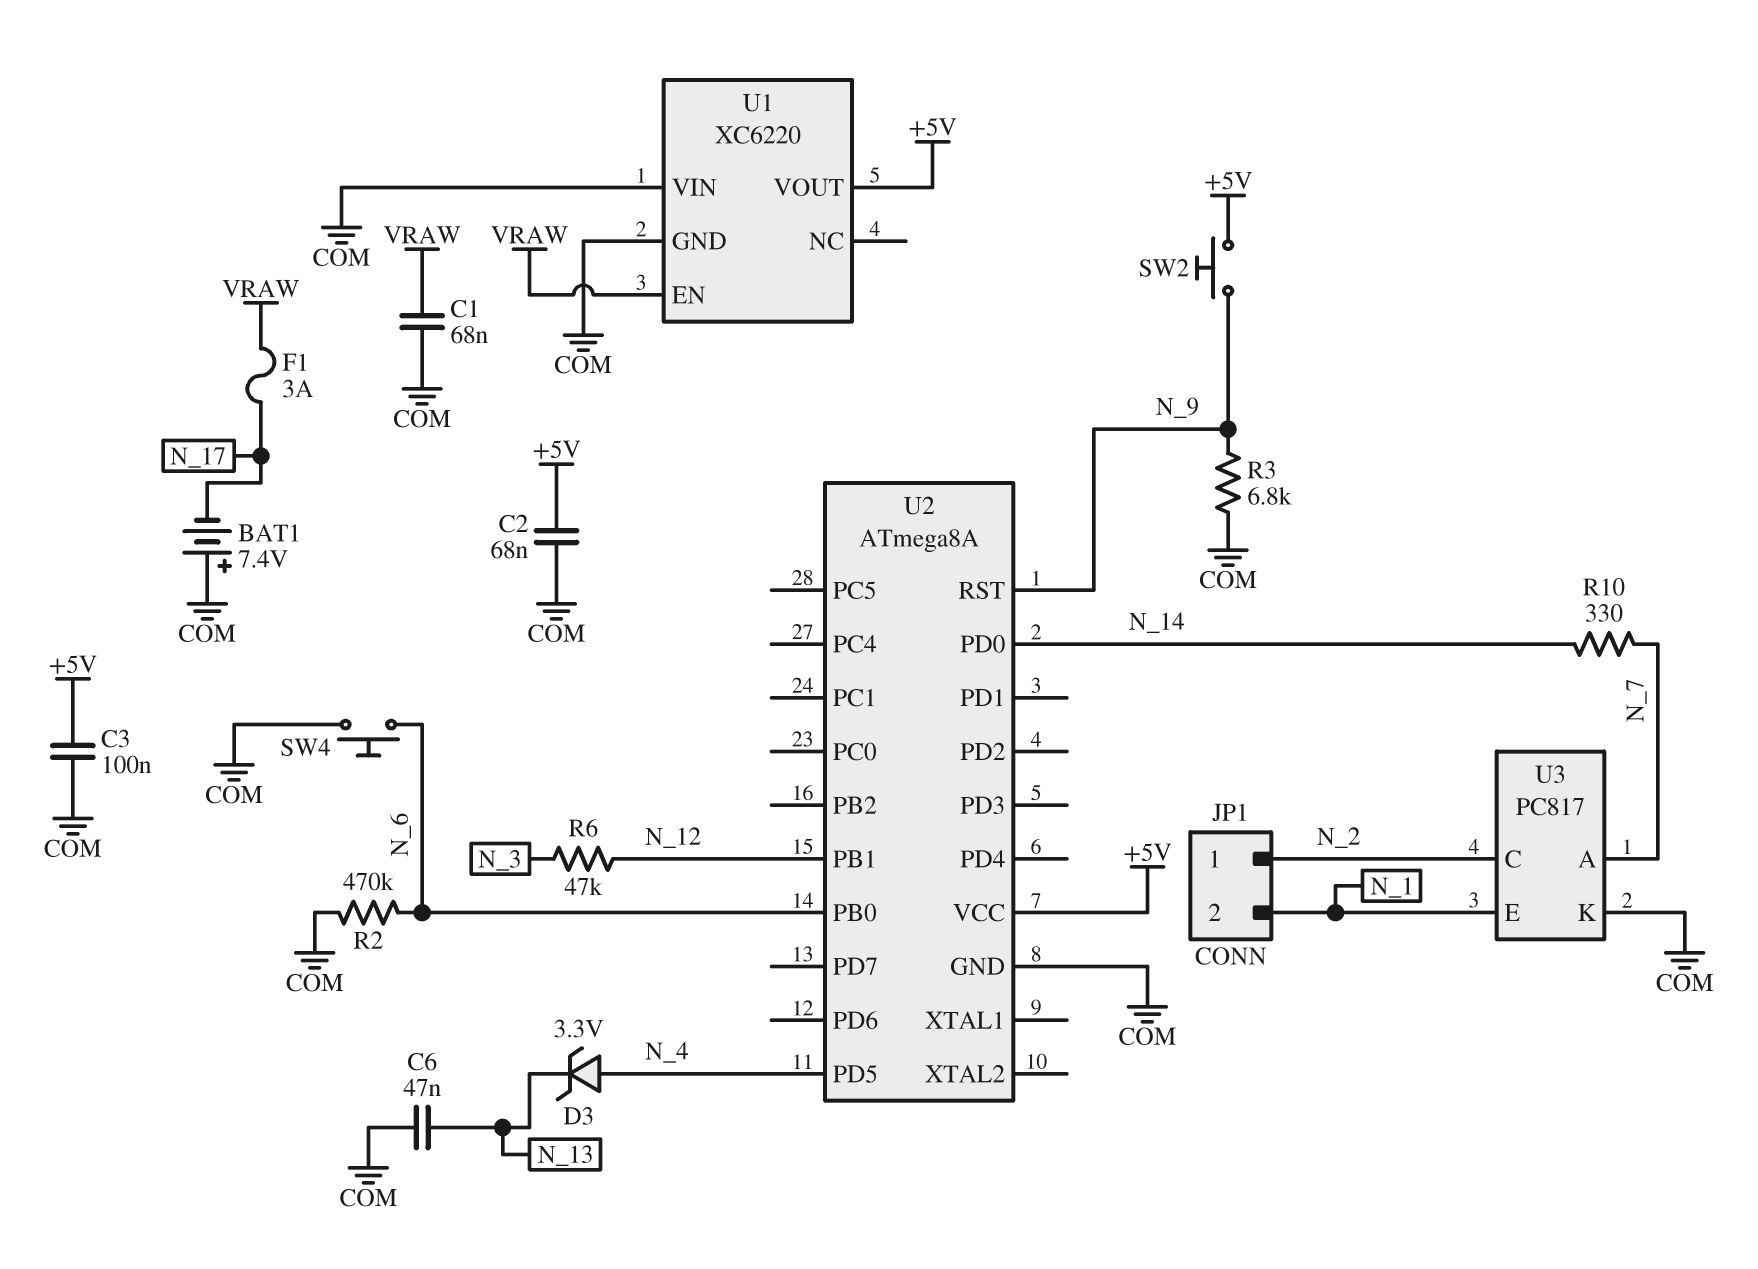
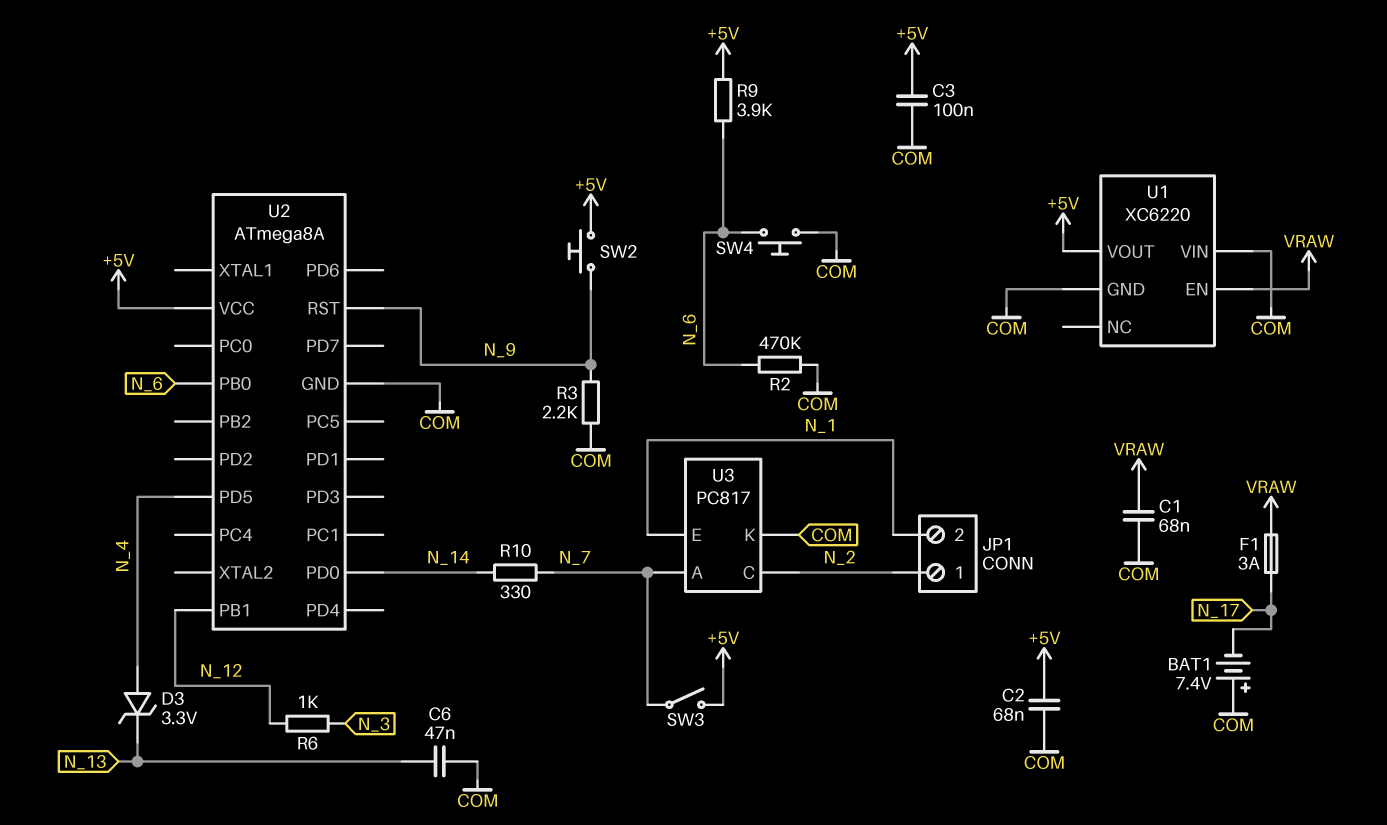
R3: 6.8k (COM, N_9) -> 2.2k (COM, N_9)
R6: 47k (N_3, N_12) -> 1k (N_3, N_12)
R9: none -> 3.9k (+5V, N_6)
SW3: none -> switch (+5V, N_7)

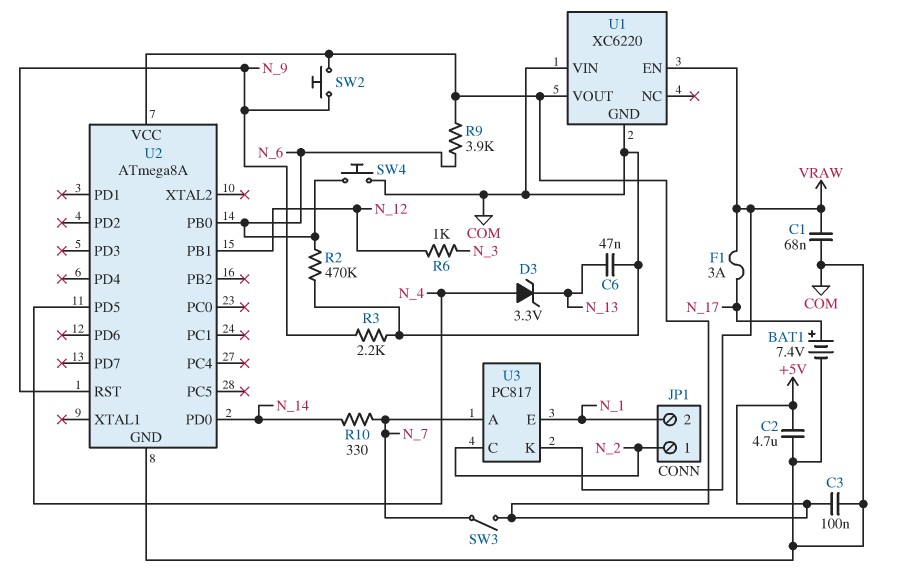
BAT1: 7.4V (plus COM, minus N_17) -> 7.4V (plus N_17, minus COM)
C2: 68nF (+5V, COM) -> 4.7uF (+5V, COM)
U3 pin K: COM -> VRAW

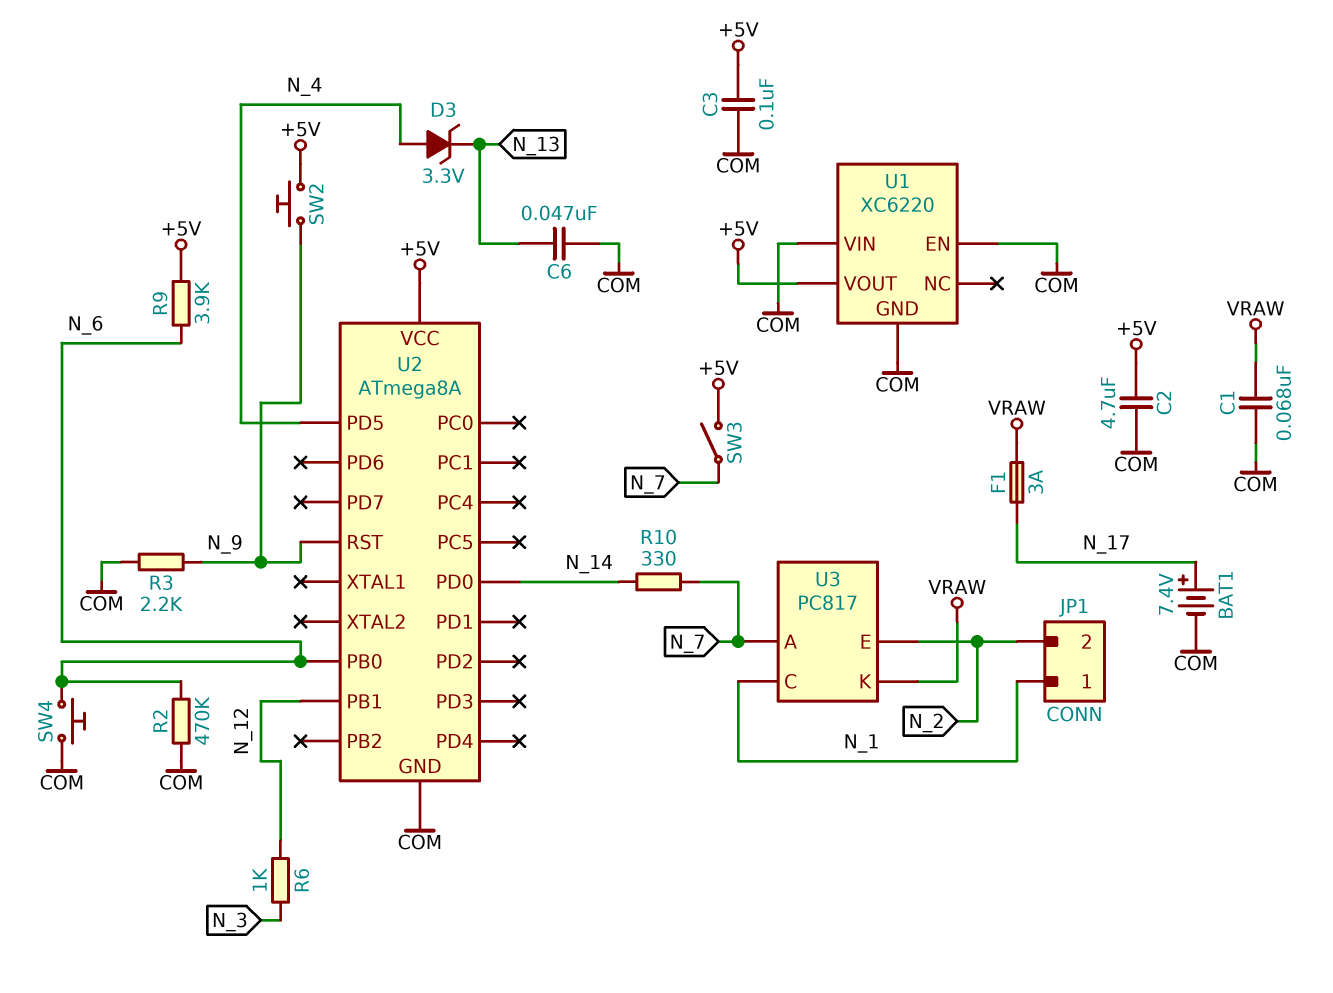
JP1 pin 1: N_2 -> N_1
JP1 pin 2: N_1 -> N_2
U1 pin EN: VRAW -> COM
U3 pin C: N_2 -> N_1
U3 pin E: N_1 -> N_2

